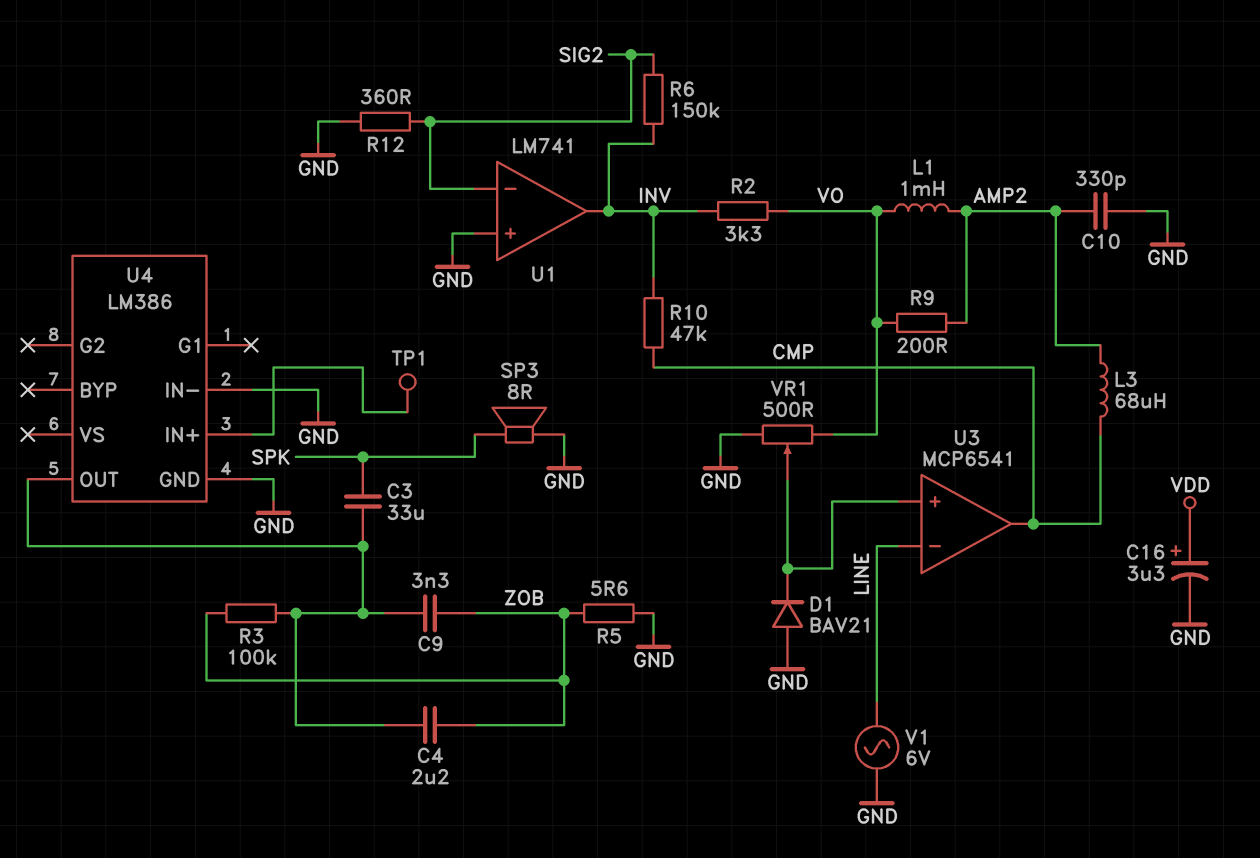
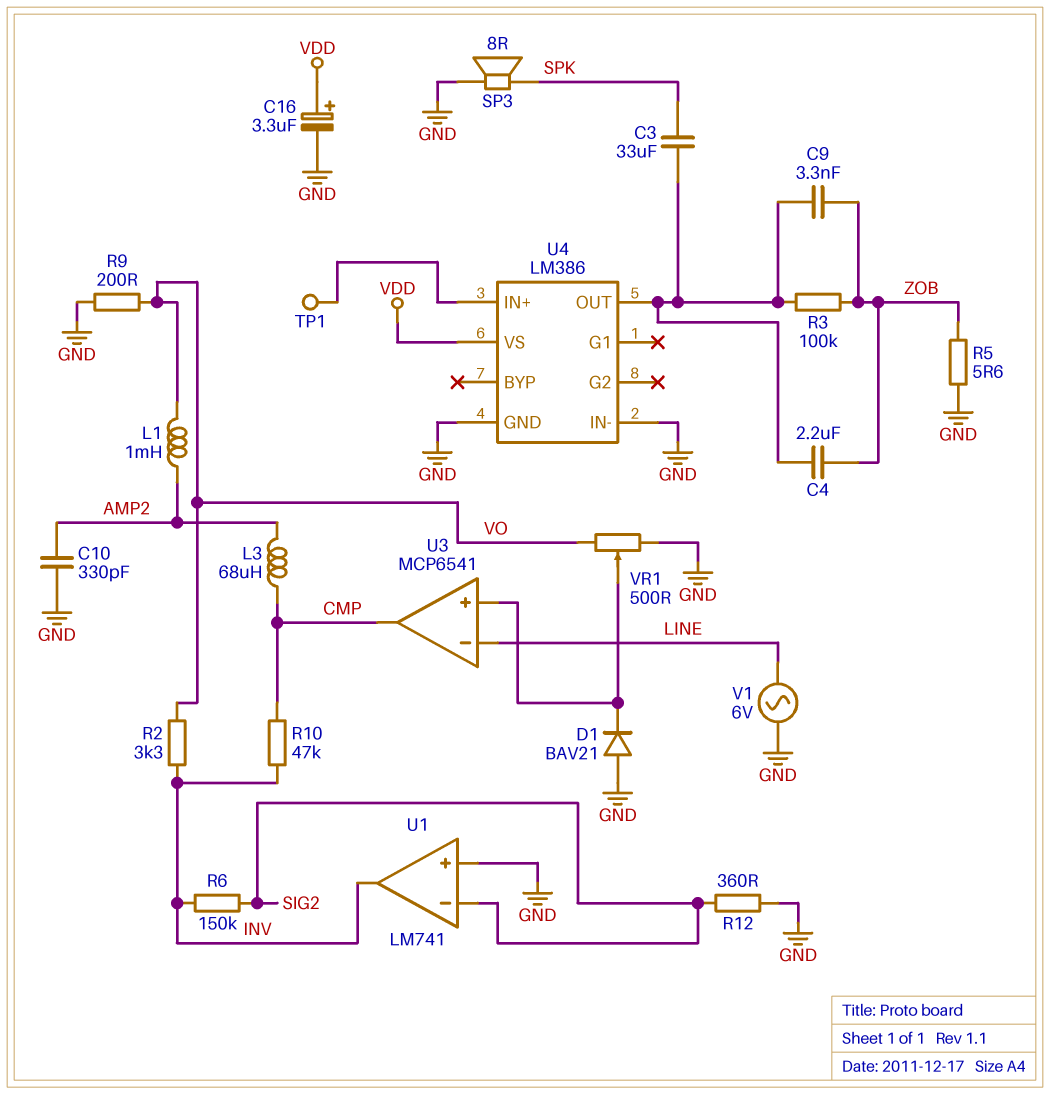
R9: 200 (AMP2, VO) -> 200 (GND, VO)
U4 pin VS: none -> VDD

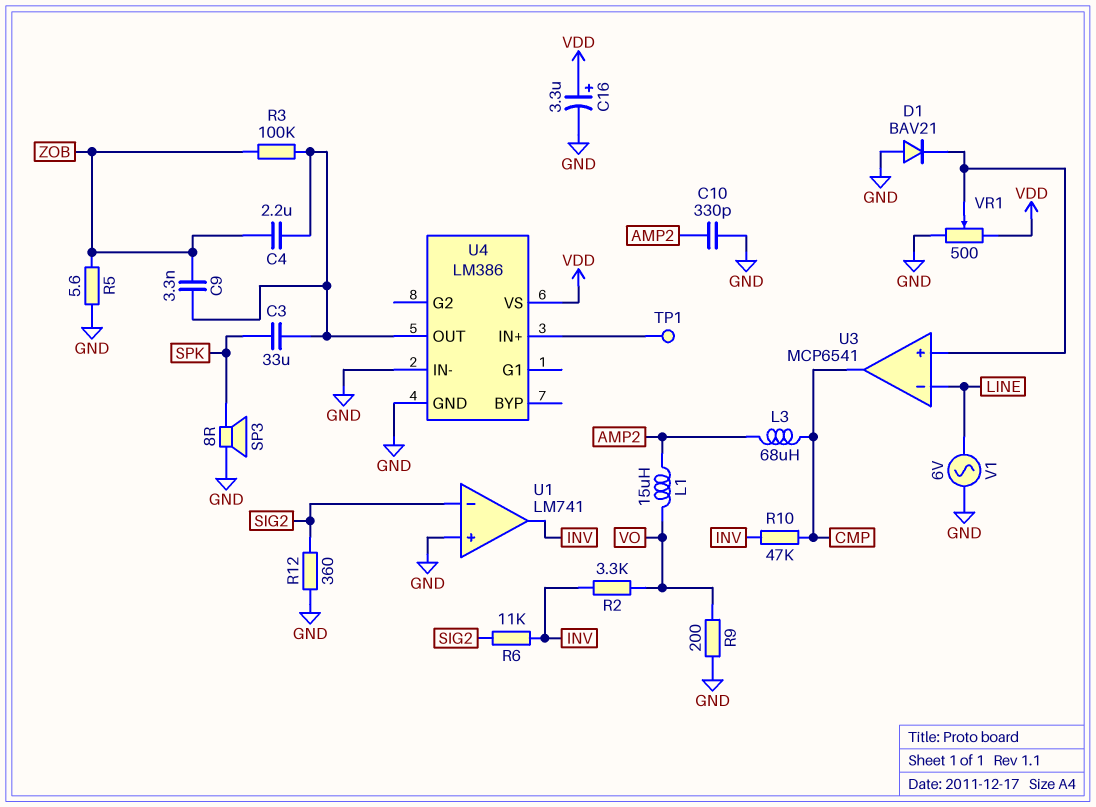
L1: 1mH (AMP2, VO) -> 15uH (AMP2, VO)
R6: 150k (INV, SIG2) -> 11k (INV, SIG2)
VR1: 500 (GND, VO, wiper U3/in+) -> 500 (GND, VDD, wiper U3/in+)

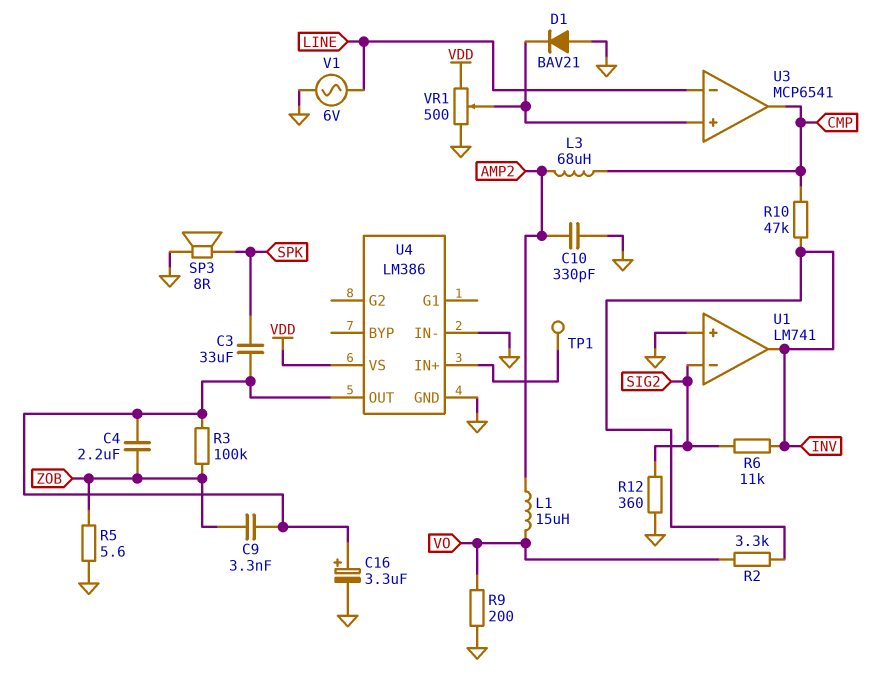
C16: 3.3uF (plus VDD, minus GND) -> 3.3uF (plus U4/OUT, minus GND)

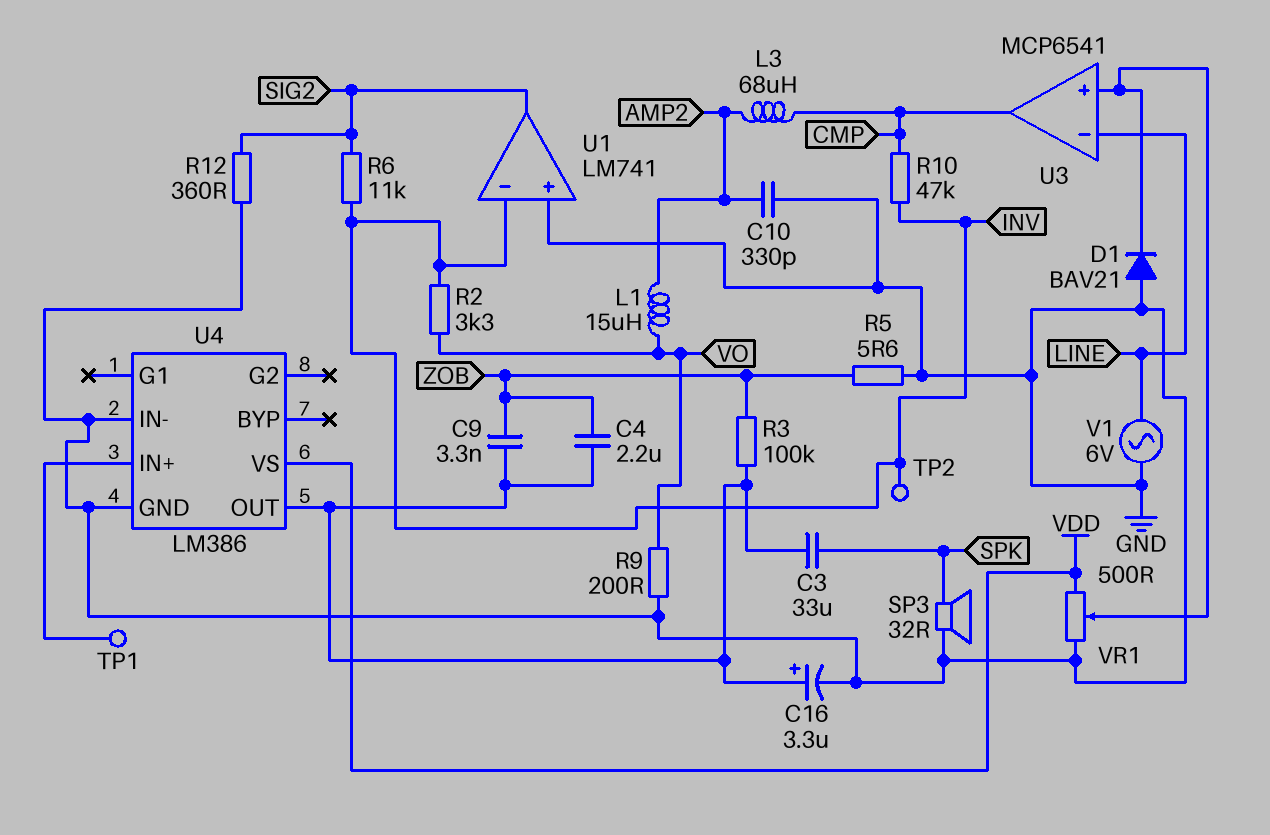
SP3: speaker 8R (GND, SPK) -> speaker 32R (GND, SPK)
TP2: none -> test point (INV)
U1 pin in-: SIG2 -> INV
U1 pin out: INV -> SIG2

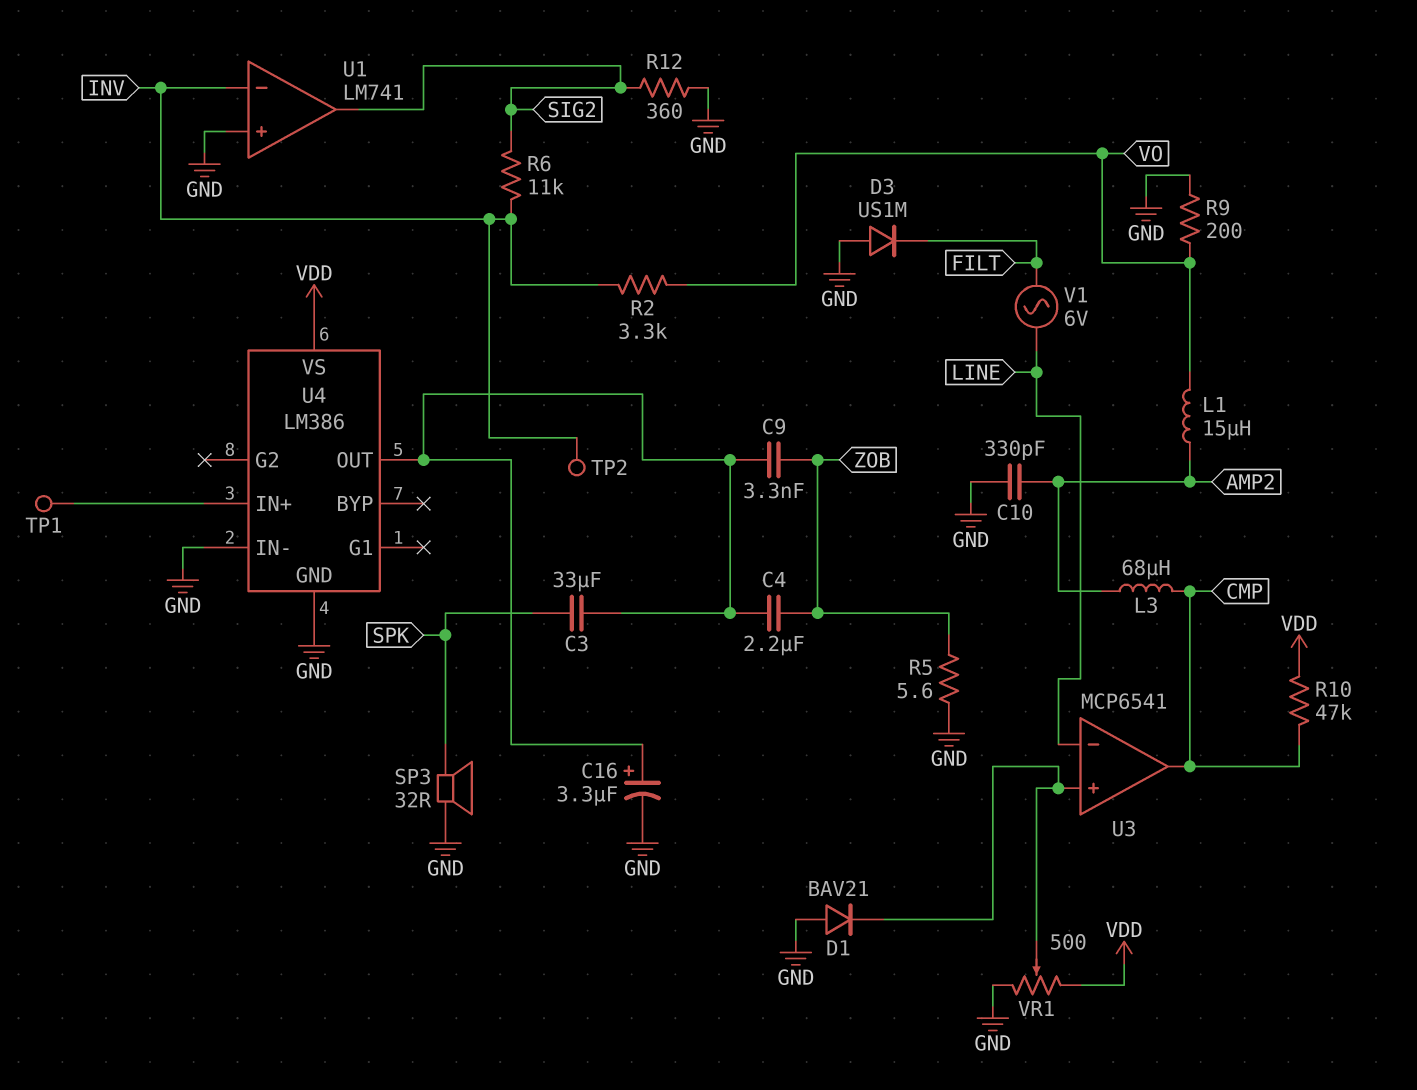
D3: none -> diode US1M (A GND, K FILT)
R3: 100k (U4/OUT, ZOB) -> none
R10: 47k (CMP, INV) -> 47k (CMP, VDD)
V1: AC 6V (GND, LINE) -> AC 6V (FILT, LINE)

